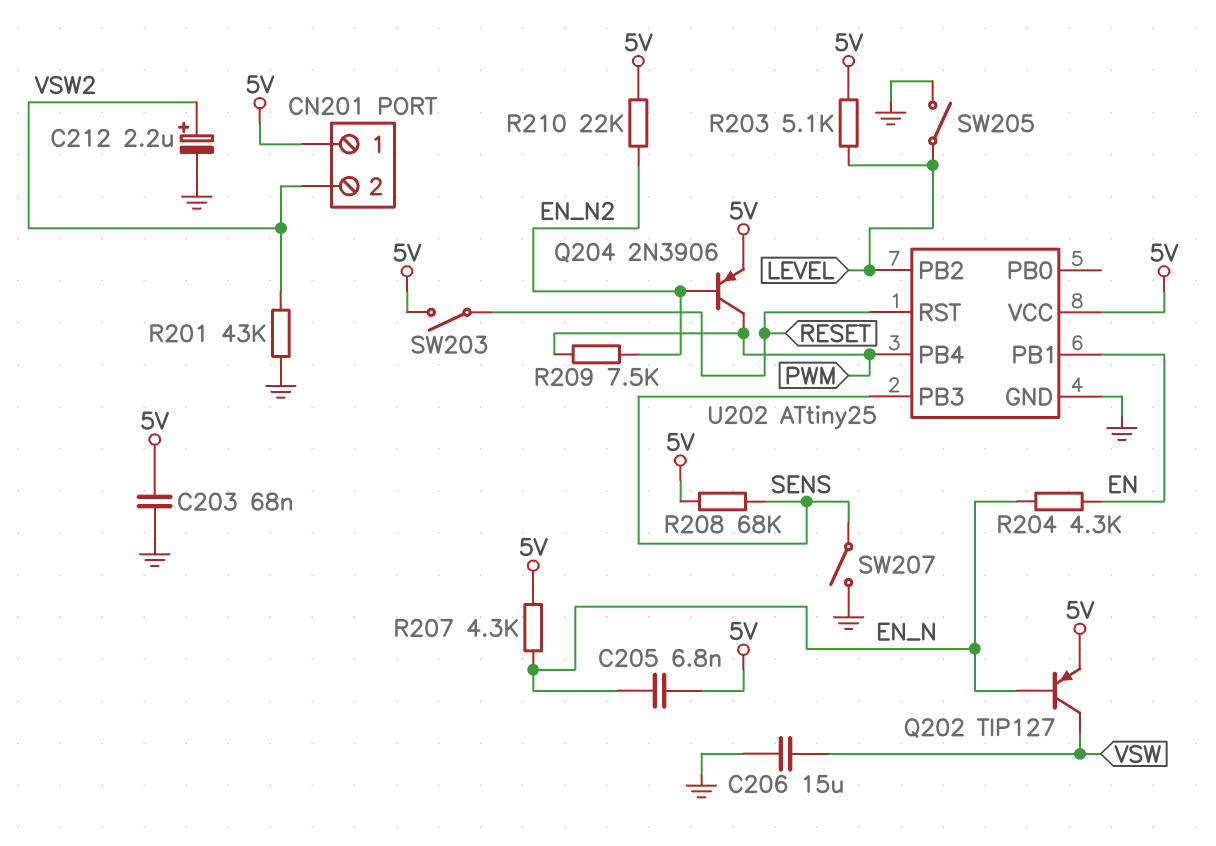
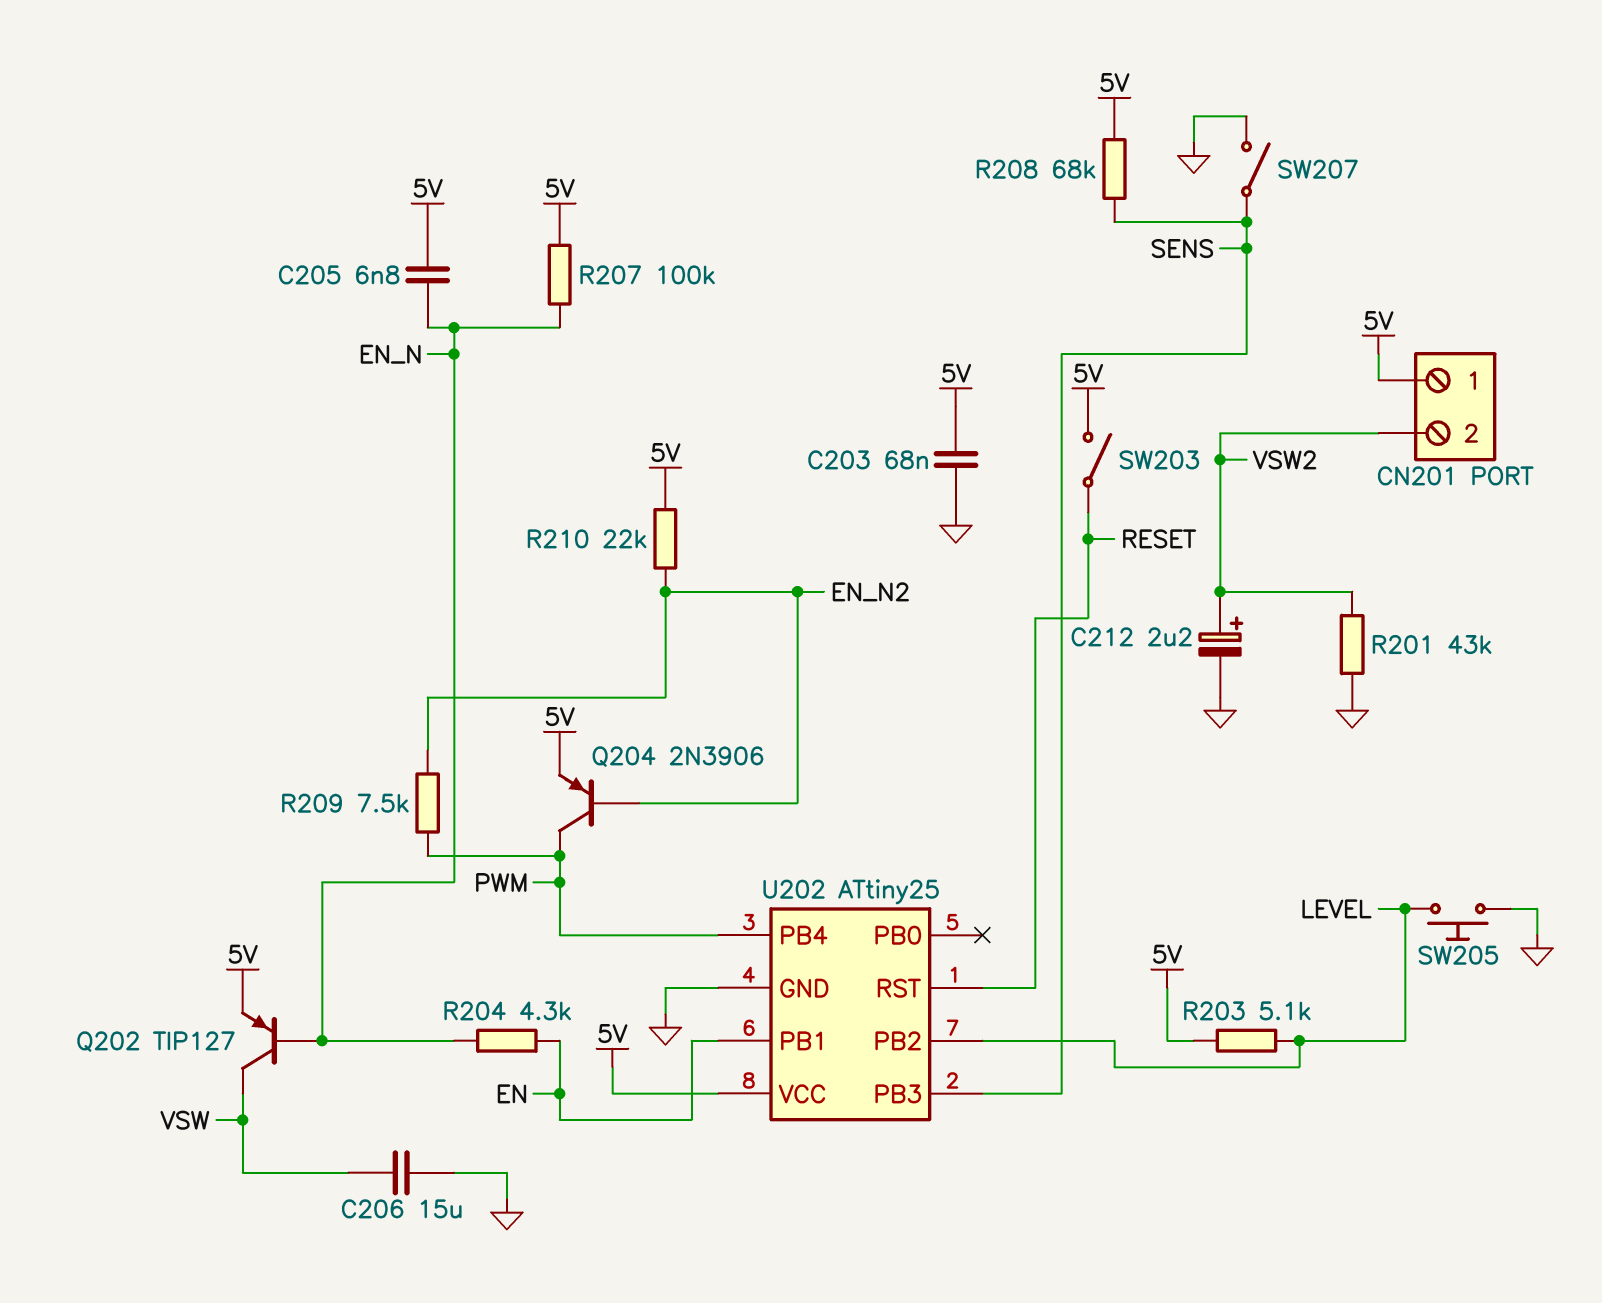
R207: 4.3k (5V, EN_N) -> 100k (5V, EN_N)
SW205: switch (GND, LEVEL) -> button (GND, LEVEL)

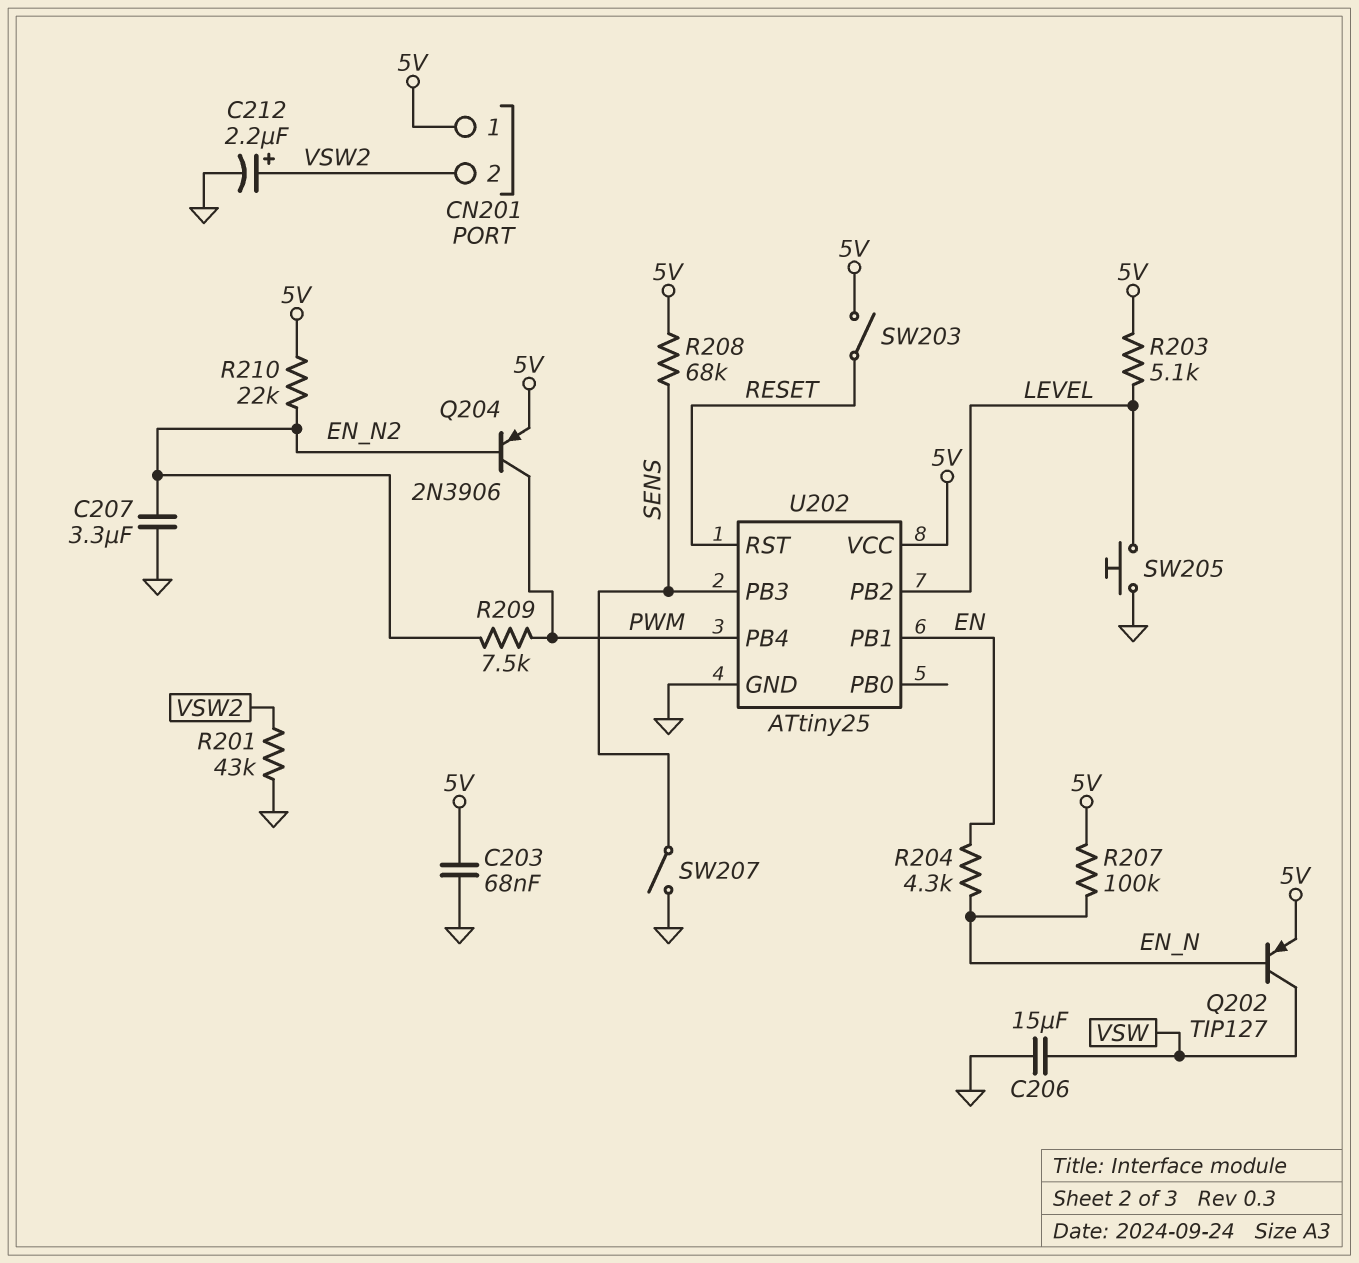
C205: 6.8nF (5V, EN_N) -> none
C207: none -> 3.3uF (EN_N2, GND)

